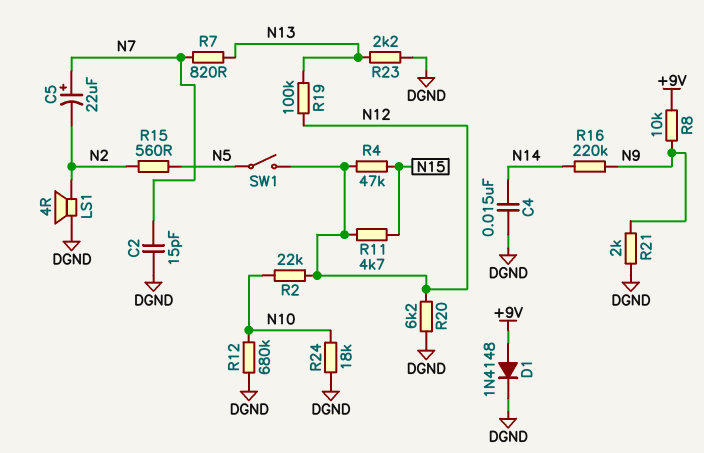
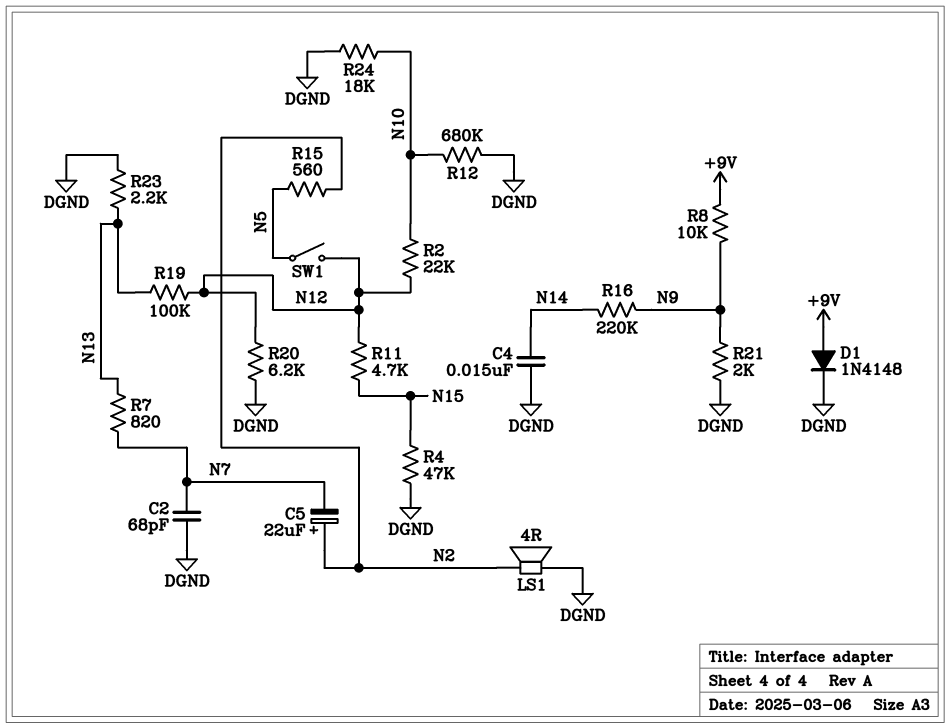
C2: 15pF (DGND, N7) -> 68pF (DGND, N7)
C5: 22uF (plus N7, minus N2) -> 22uF (plus N2, minus N7)
R4: 47k (N12, N15) -> 47k (DGND, N15)

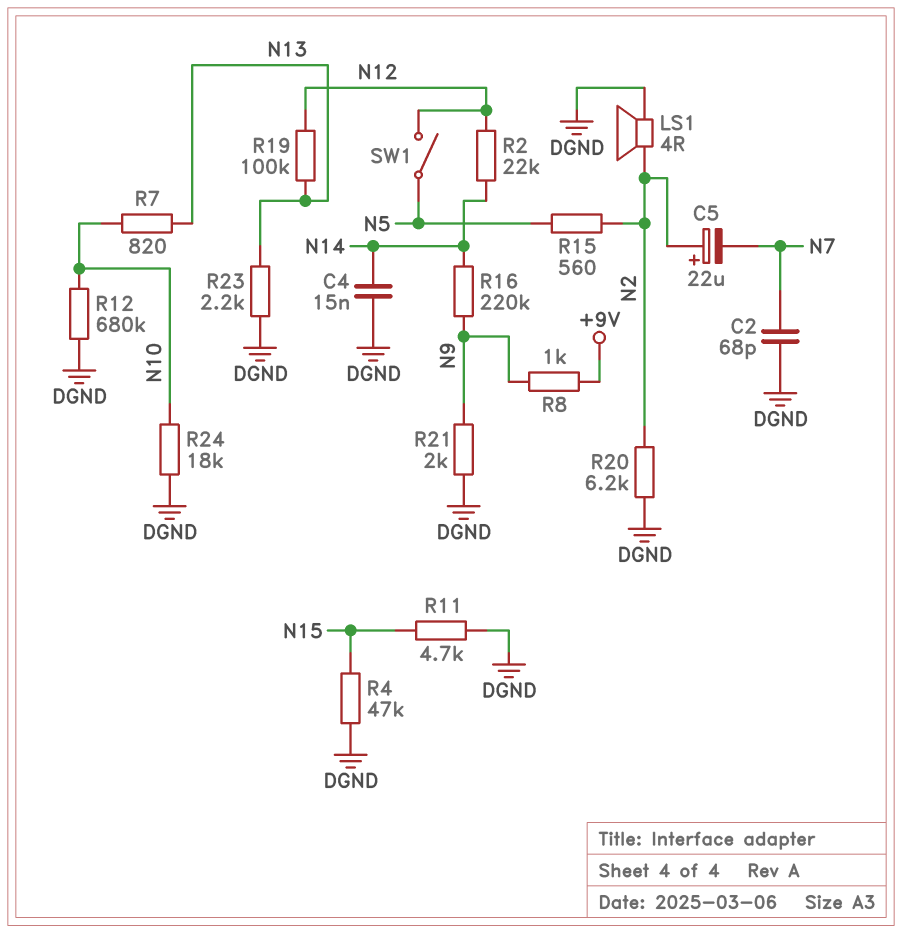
D1: diode 1N4148 (A +9V, K DGND) -> none
R2: 22k (N10, N12) -> 22k (N12, N14)
R7: 820 (N7, N13) -> 820 (N10, N13)
R8: 10k (+9V, N9) -> 1k (+9V, N9)
R11: 4.7k (N12, N15) -> 4.7k (DGND, N15)
R20: 6.2k (DGND, N12) -> 6.2k (DGND, N2)

